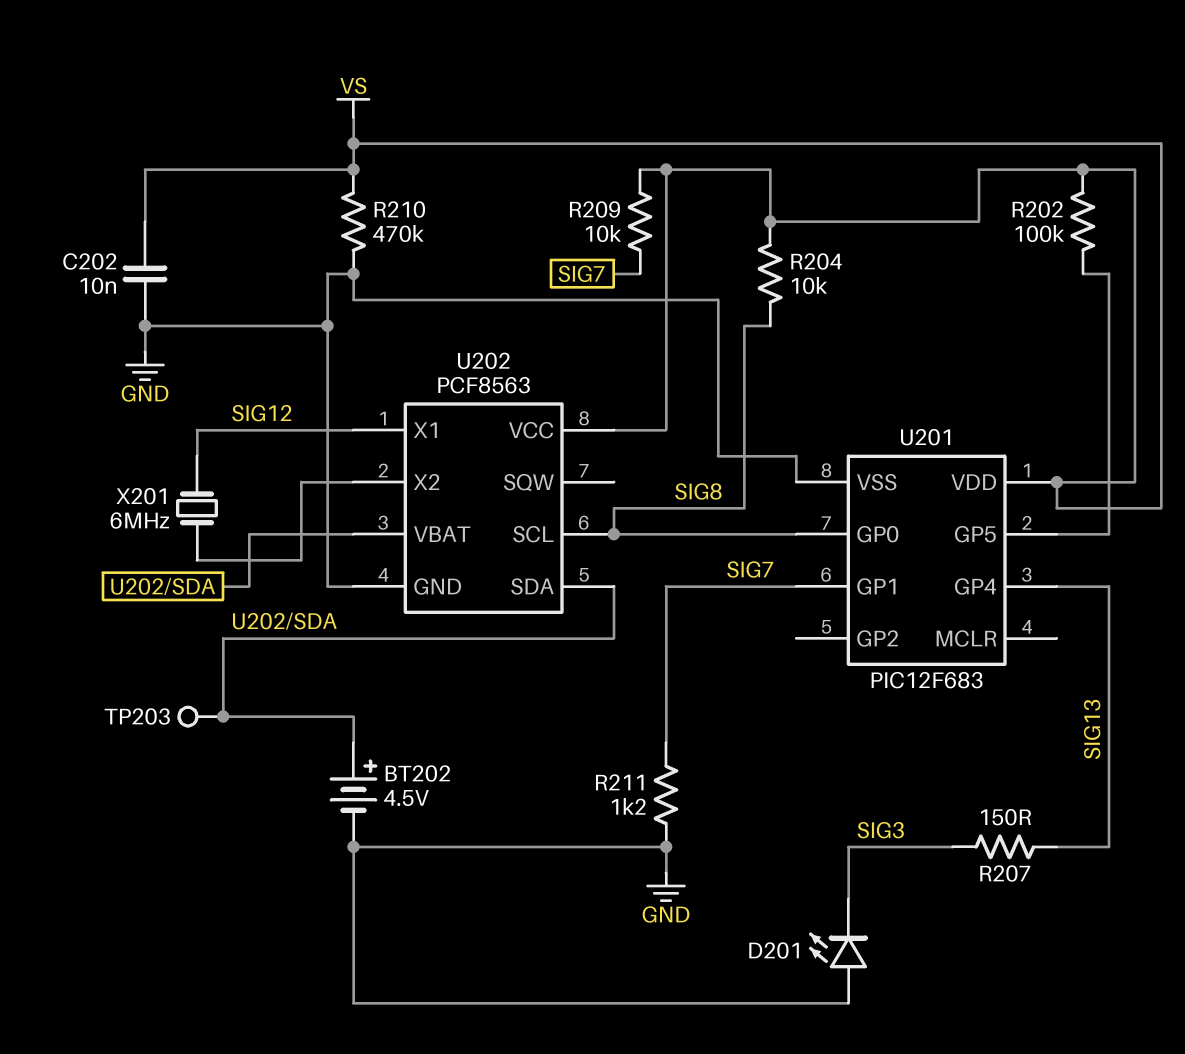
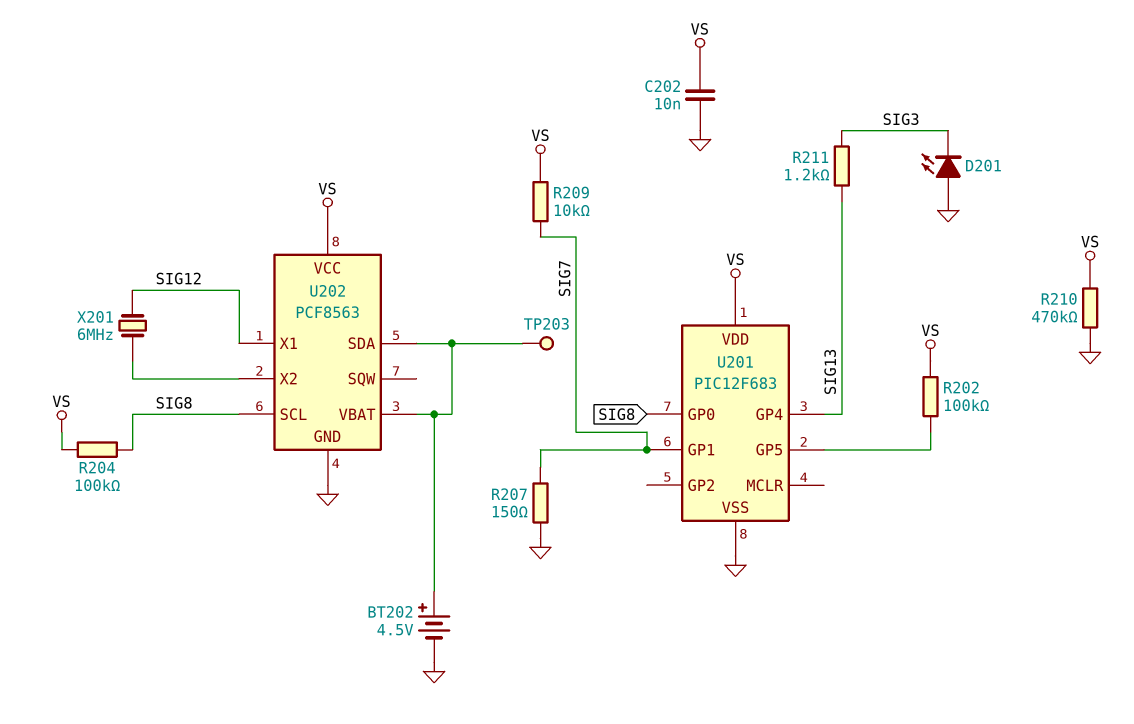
R204: 10k (SIG8, VS) -> 100k (SIG8, VS)
R207: 150 (SIG3, SIG13) -> 150 (GND, SIG7)
R211: 1.2k (GND, SIG7) -> 1.2k (SIG3, SIG13)

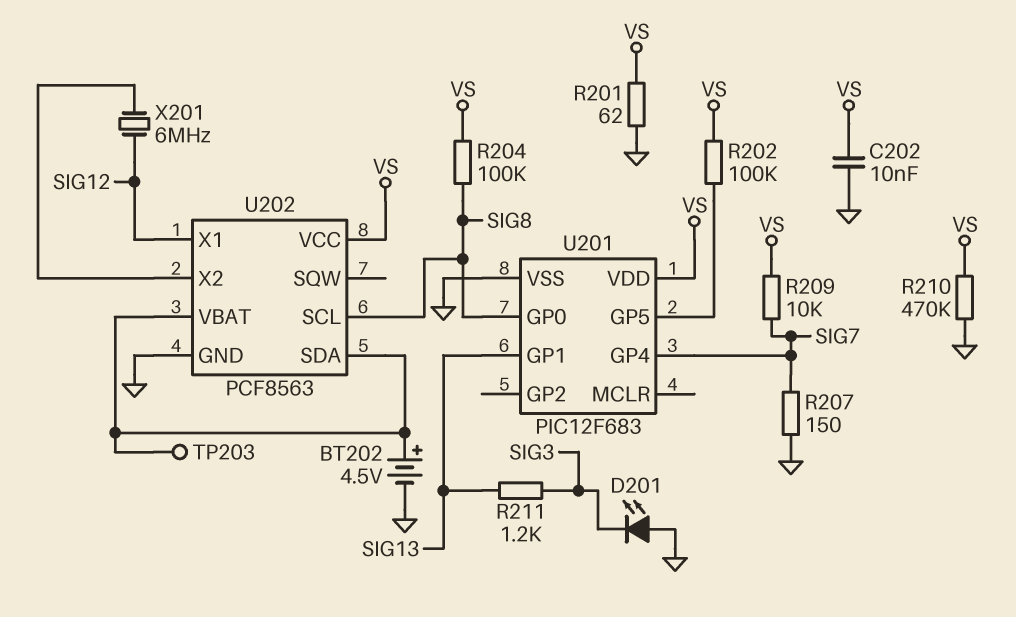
R201: none -> 62 (GND, VS)
U201 pin GP1: SIG7 -> SIG13
U201 pin GP4: SIG13 -> SIG7

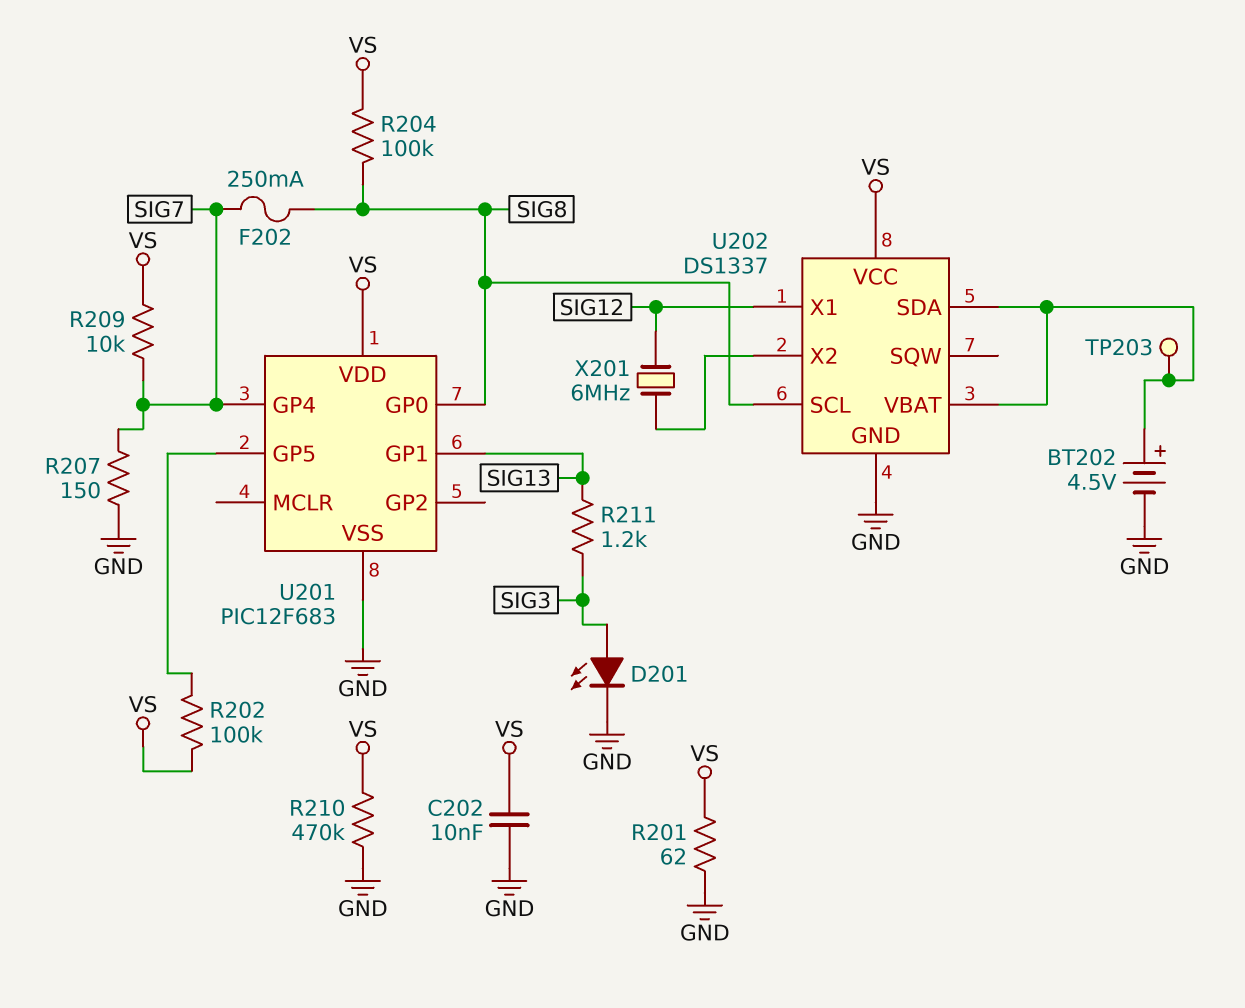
D201: LED (A GND, K SIG3) -> LED (A SIG3, K GND)
F202: none -> 250mA (SIG7, SIG8)
U202: PCF8563 -> DS1337

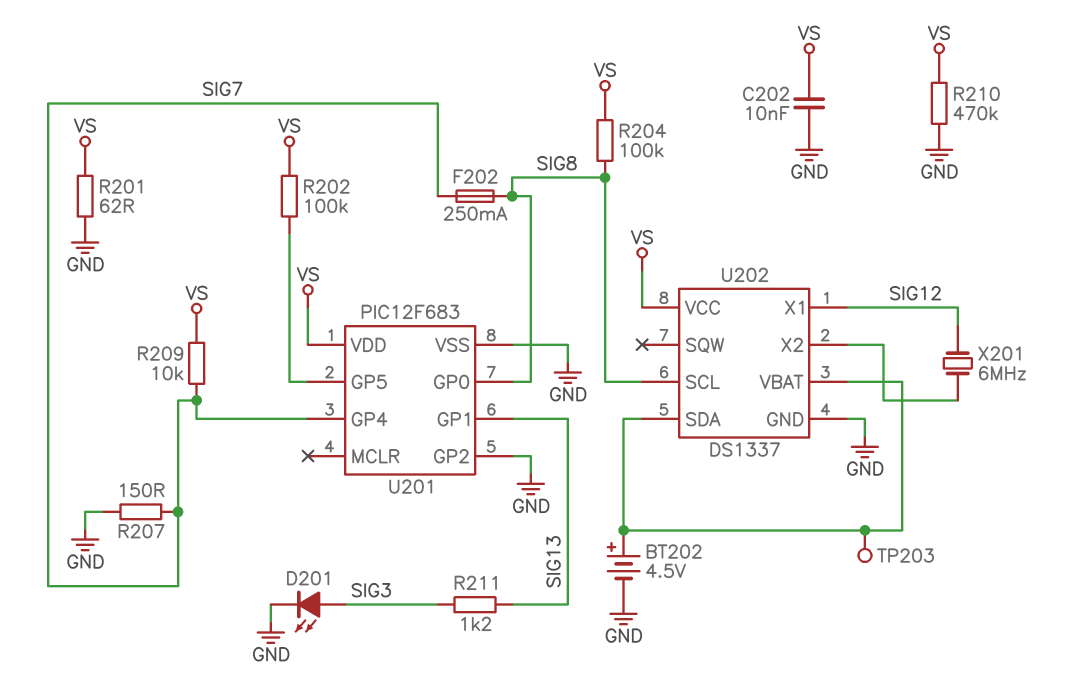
U201 pin GP2: none -> GND

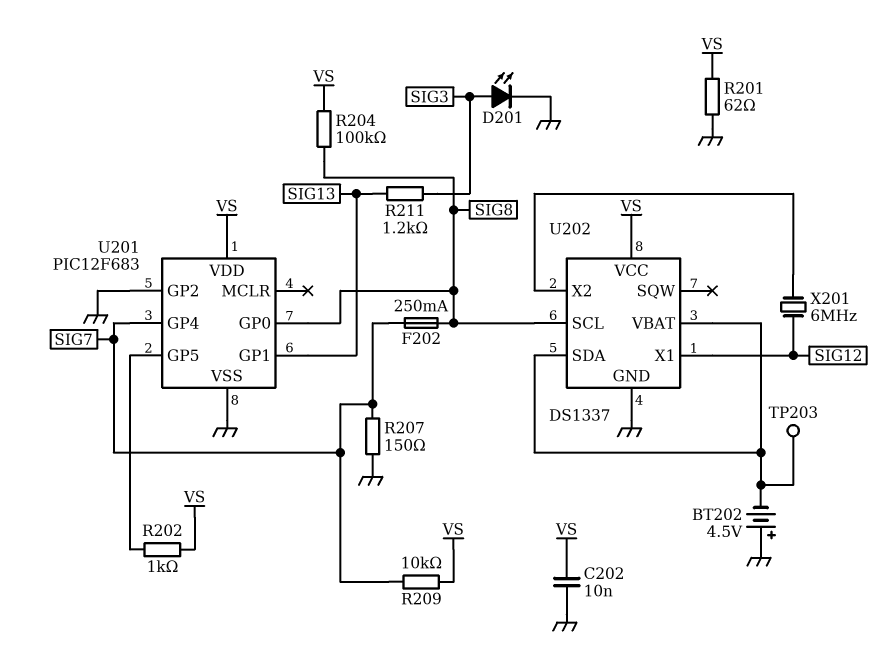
BT202: 4.5V (plus U202/SDA, minus GND) -> 4.5V (plus GND, minus U202/SDA)
R202: 100k (U201/GP5, VS) -> 1k (U201/GP5, VS)
R210: 470k (GND, VS) -> none

